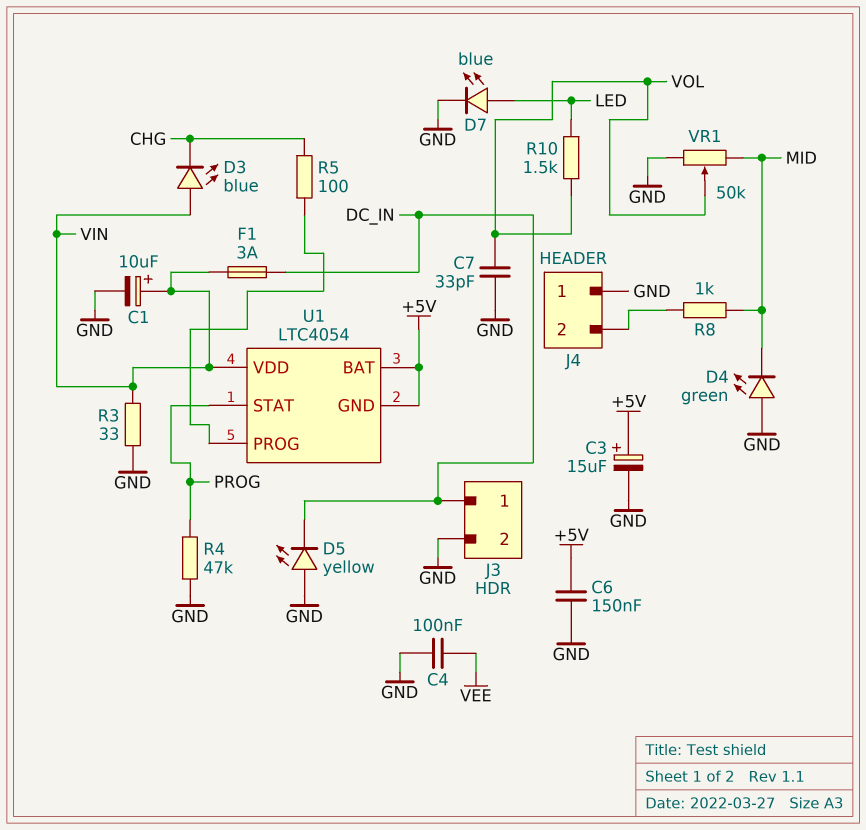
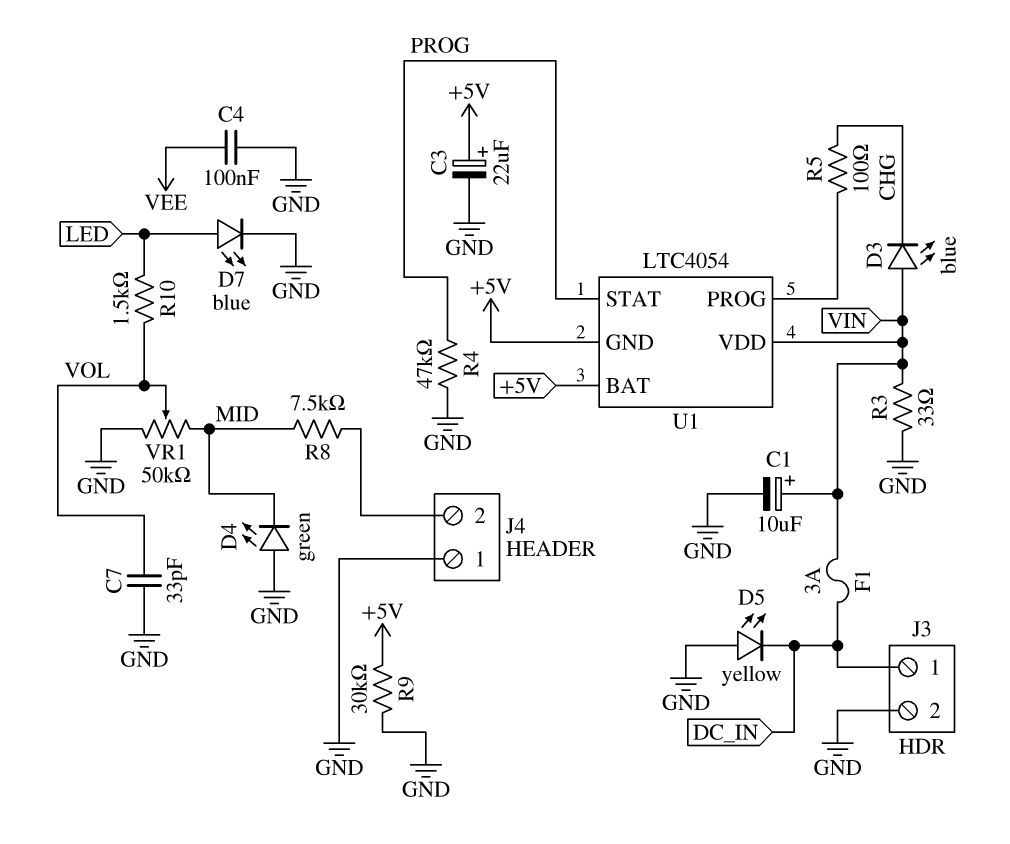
C3: 15uF (plus +5V, minus GND) -> 22uF (plus +5V, minus GND)
C6: 150nF (+5V, GND) -> none
R8: 1k (J4/2, MID) -> 7.5k (J4/2, MID)
R9: none -> 30k (+5V, GND)

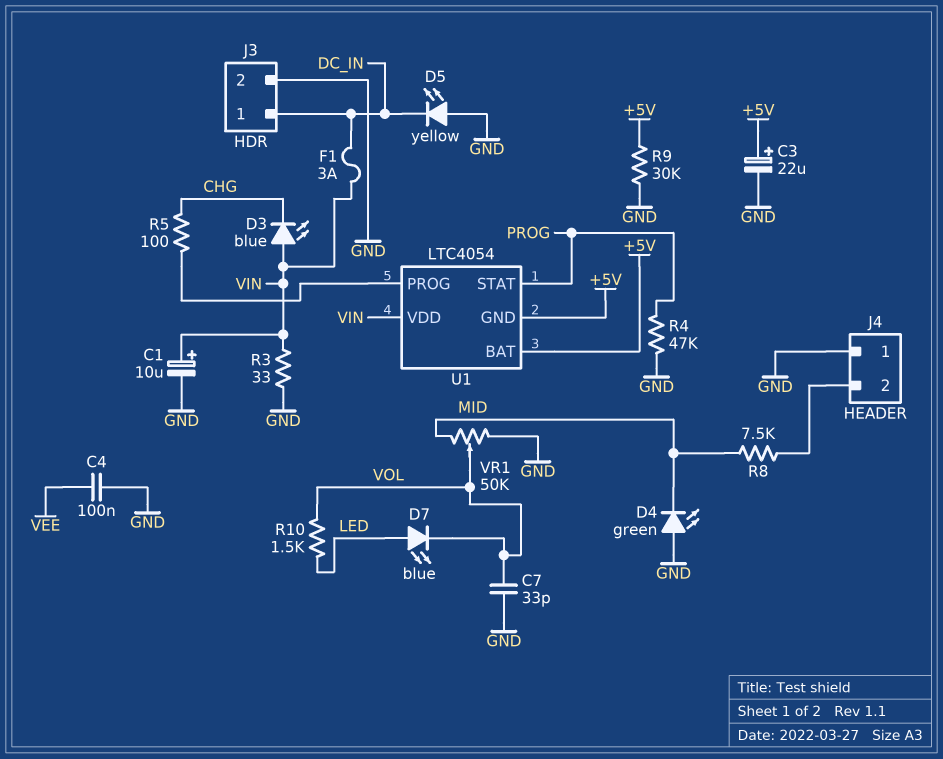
D7: LED blue (A LED, K GND) -> LED blue (A LED, K VOL)

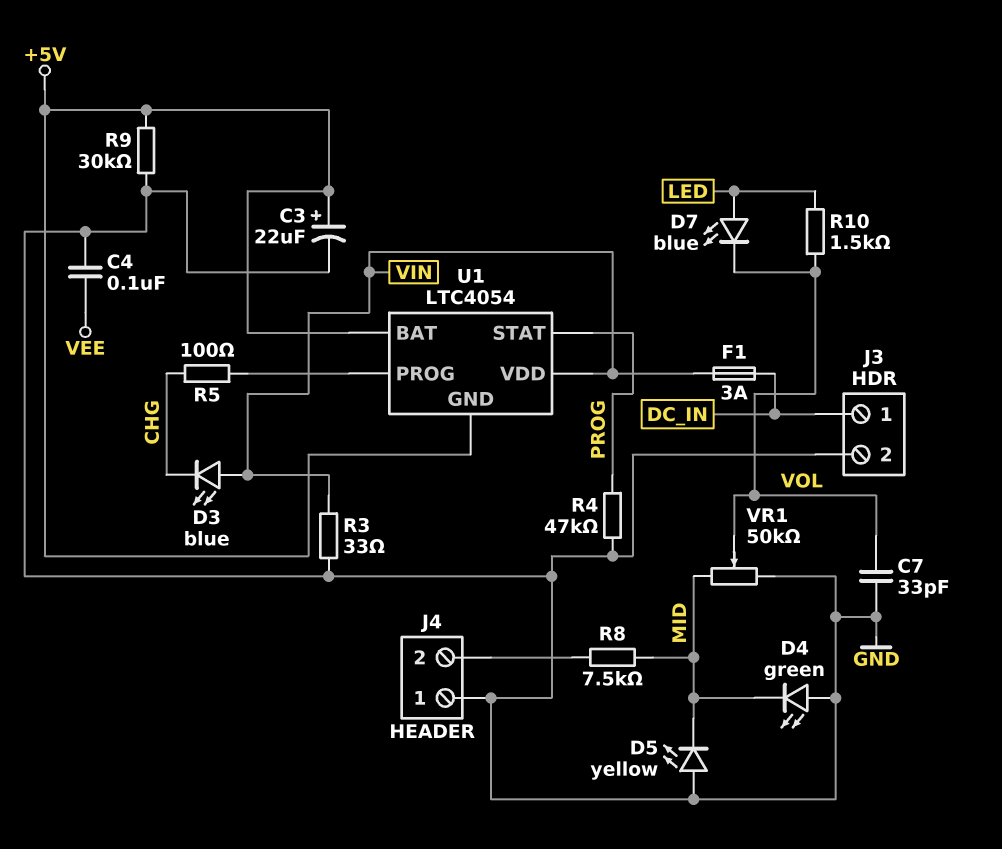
C1: 10uF (plus VIN, minus GND) -> none
D5: LED yellow (A GND, K DC_IN) -> LED yellow (A GND, K MID)

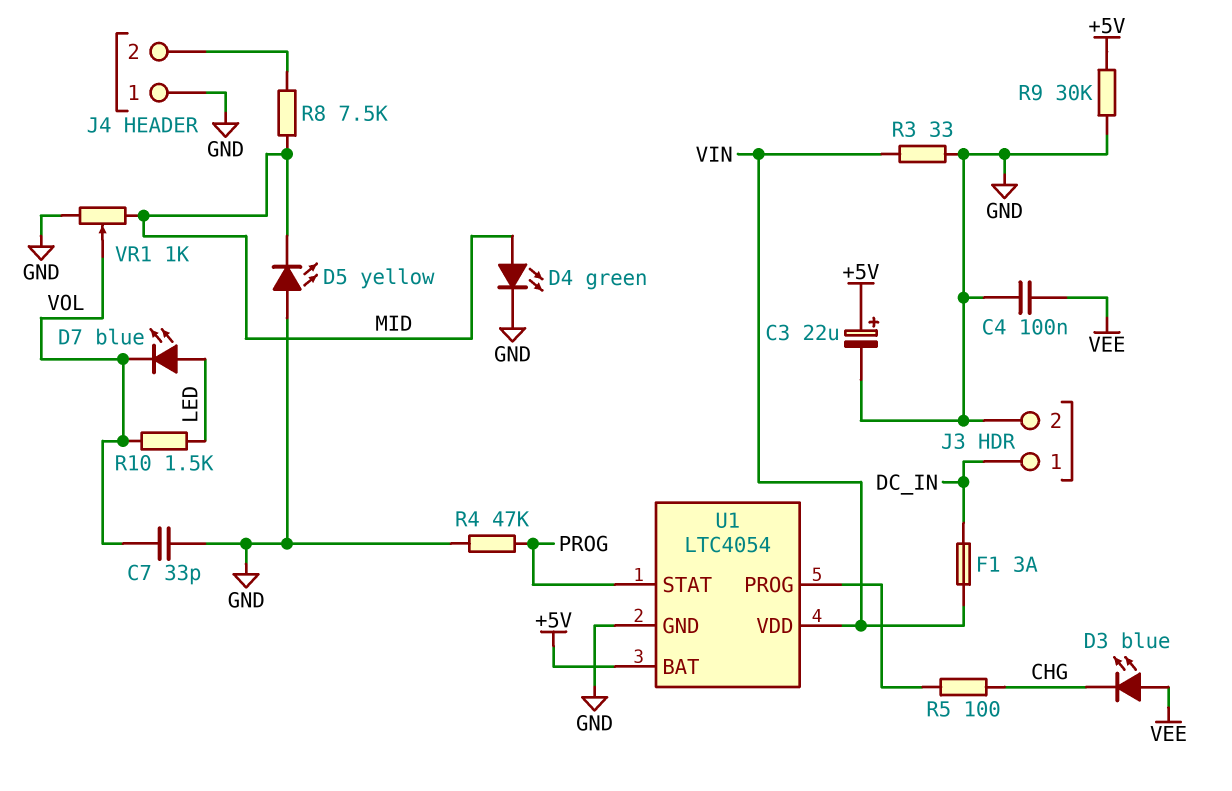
D3: LED blue (A VIN, K CHG) -> LED blue (A VEE, K CHG)
D4: LED green (A GND, K MID) -> LED green (A MID, K GND)
U1 pin GND: +5V -> GND
VR1: 50k (GND, MID, wiper VOL) -> 1k (GND, MID, wiper VOL)

